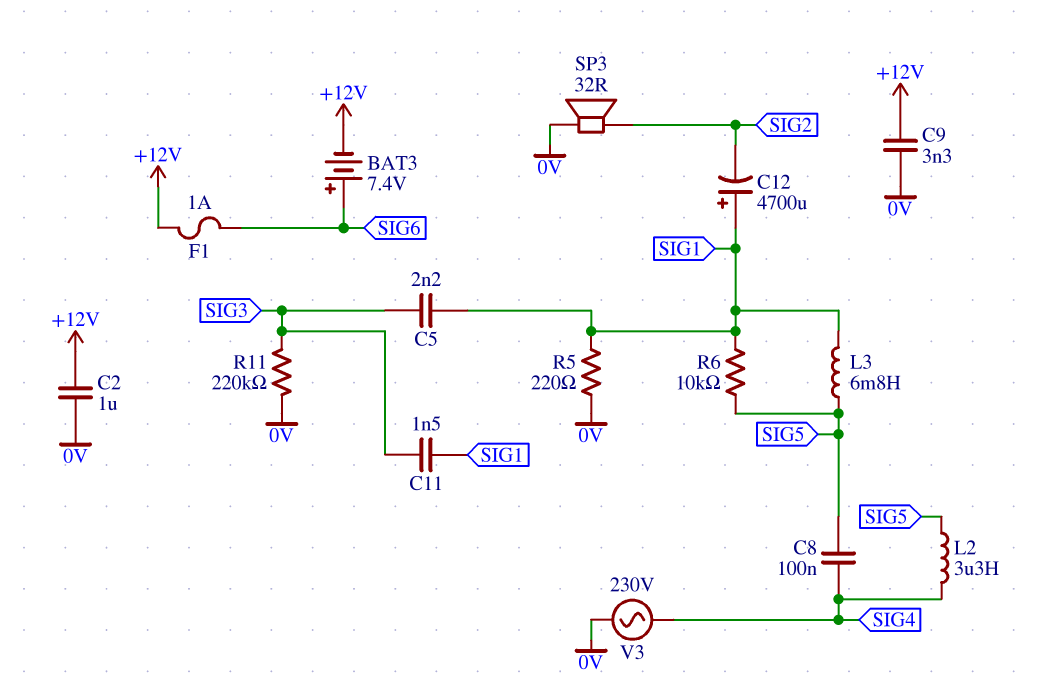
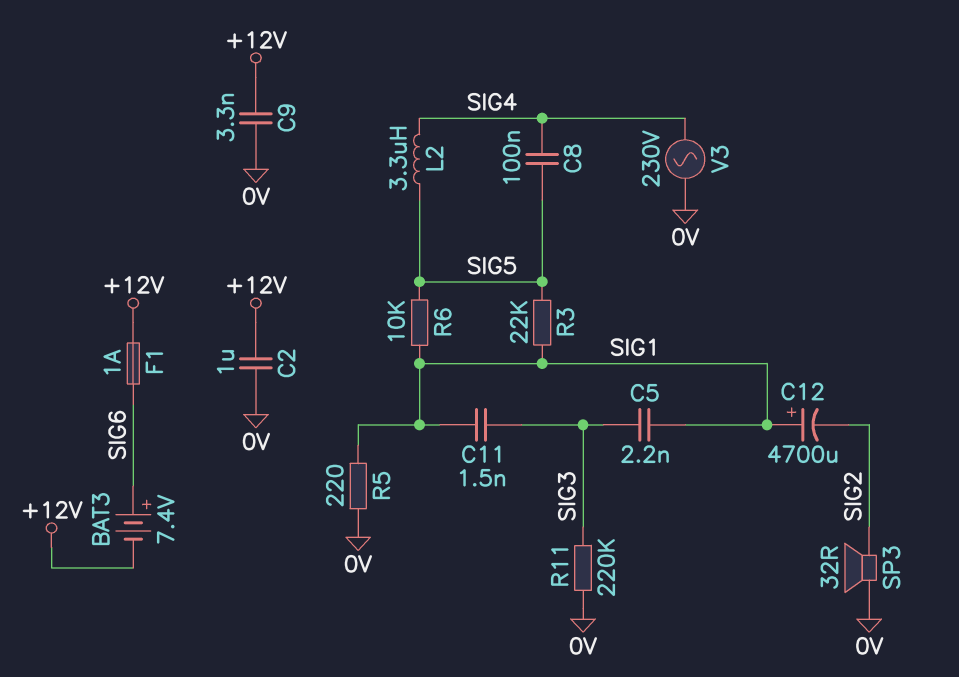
L3: 6.8mH (SIG1, SIG5) -> none
R3: none -> 22k (SIG1, SIG5)

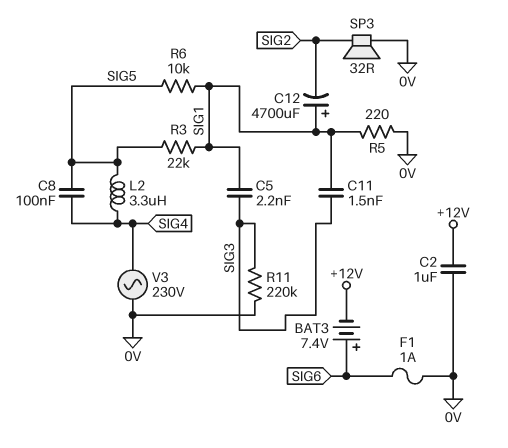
C9: 3.3nF (+12V, 0V) -> none
F1: 1A (+12V, SIG6) -> 1A (0V, SIG6)

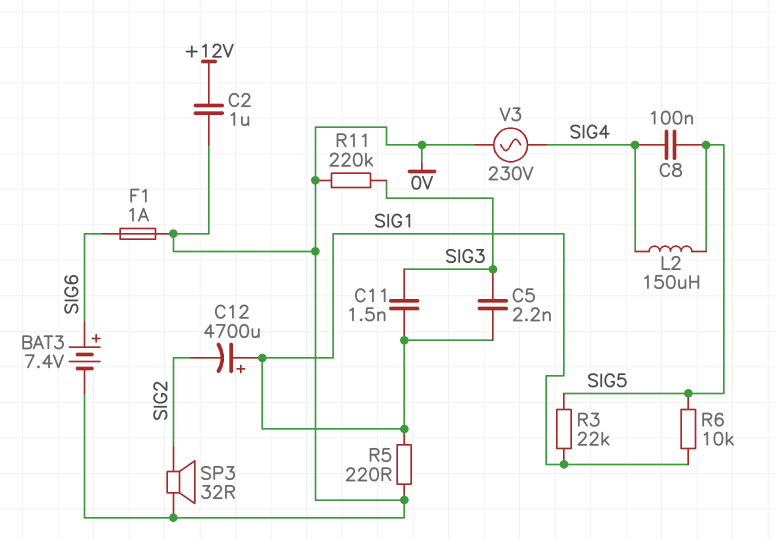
BAT3: 7.4V (plus SIG6, minus +12V) -> 7.4V (plus SIG6, minus 0V)
L2: 3.3uH (SIG4, SIG5) -> 150uH (SIG4, SIG5)

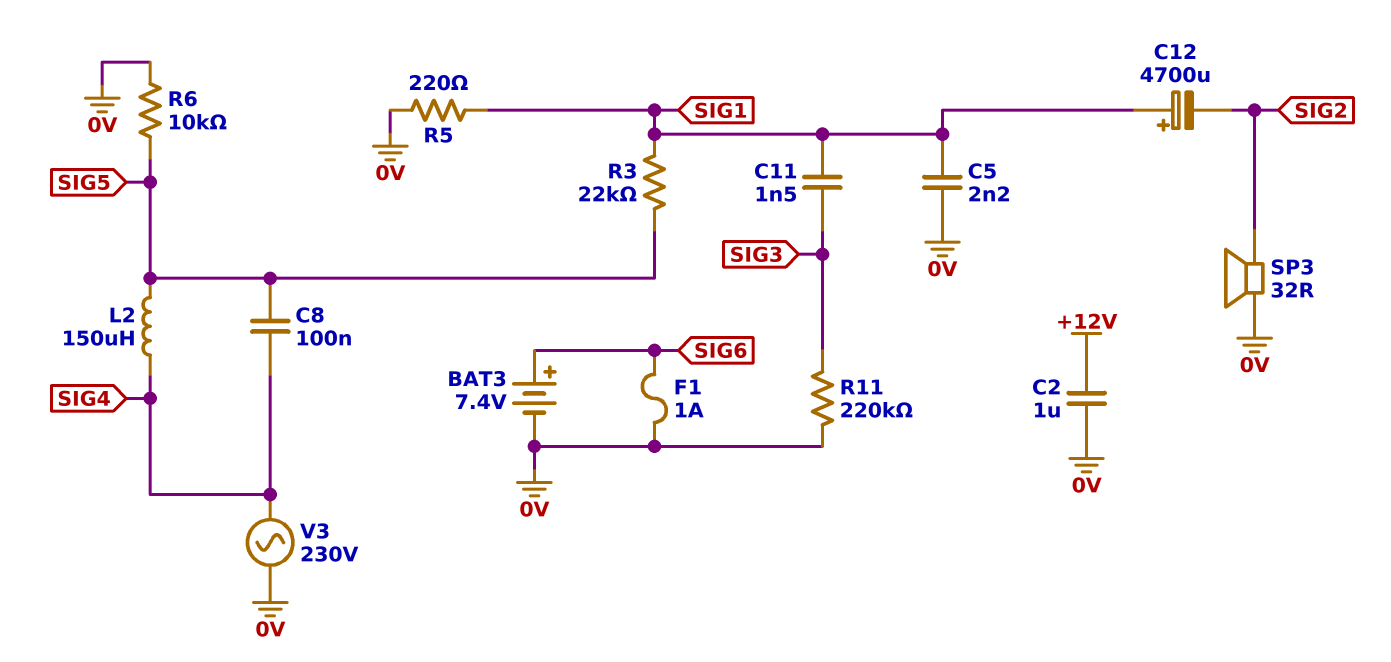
C5: 2.2nF (SIG1, SIG3) -> 2.2nF (0V, SIG1)
R6: 10k (SIG1, SIG5) -> 10k (0V, SIG5)

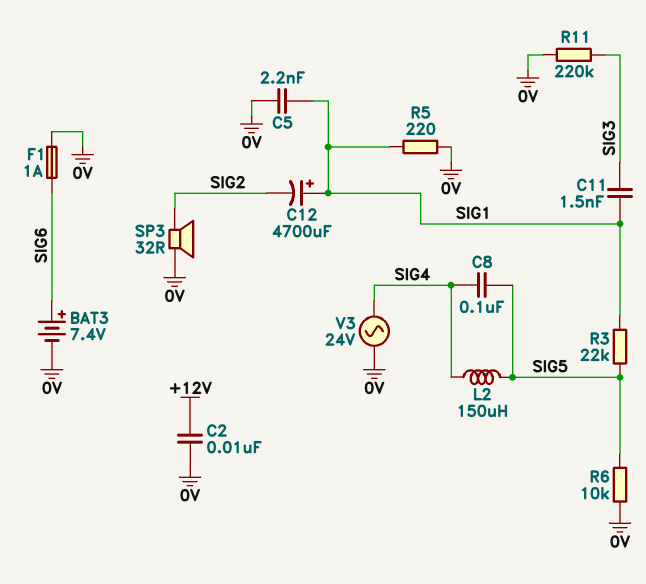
C2: 1uF (+12V, 0V) -> 10nF (+12V, 0V)
V3: AC 230V (0V, SIG4) -> AC 24V (0V, SIG4)

